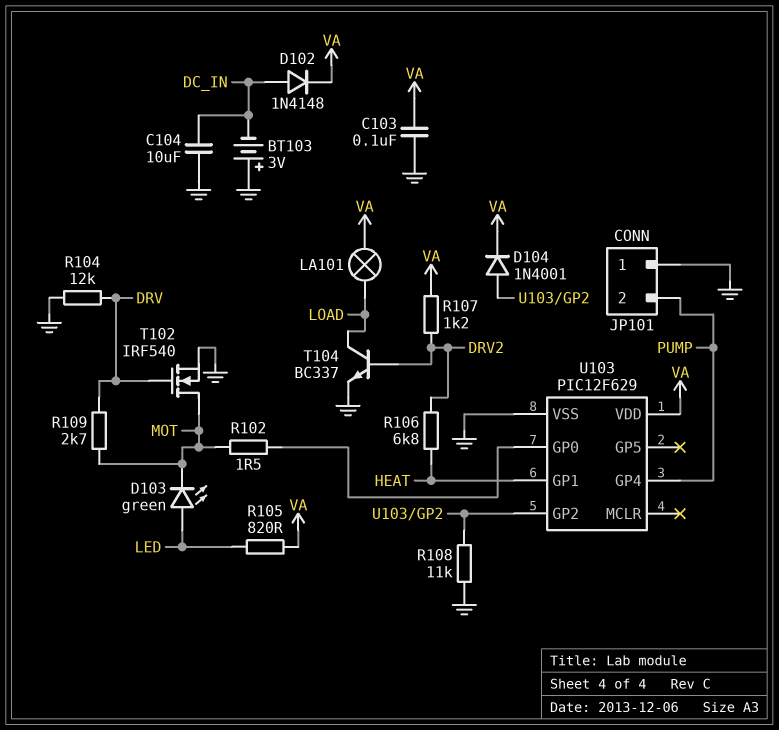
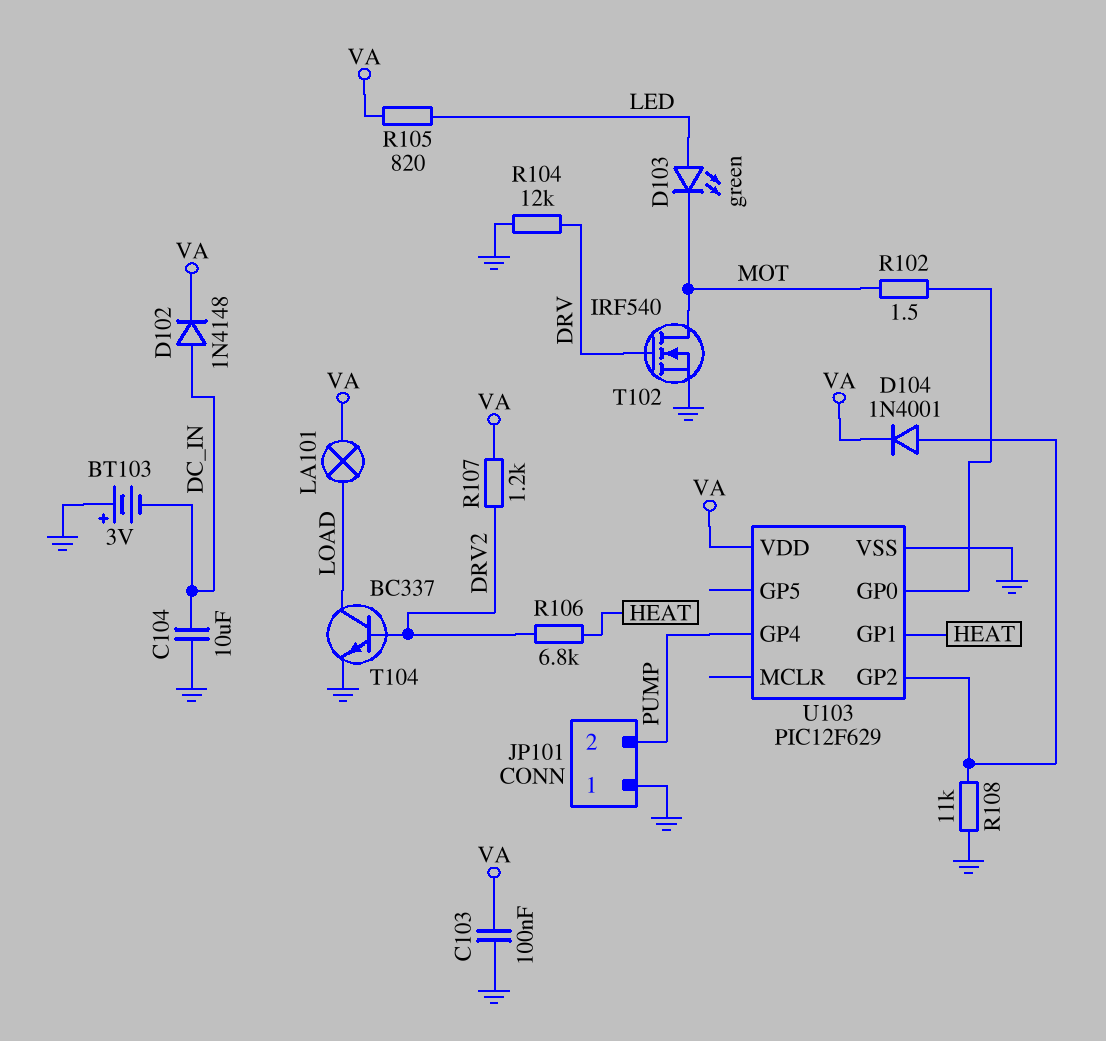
R109: 2.7k (DRV, MOT) -> none

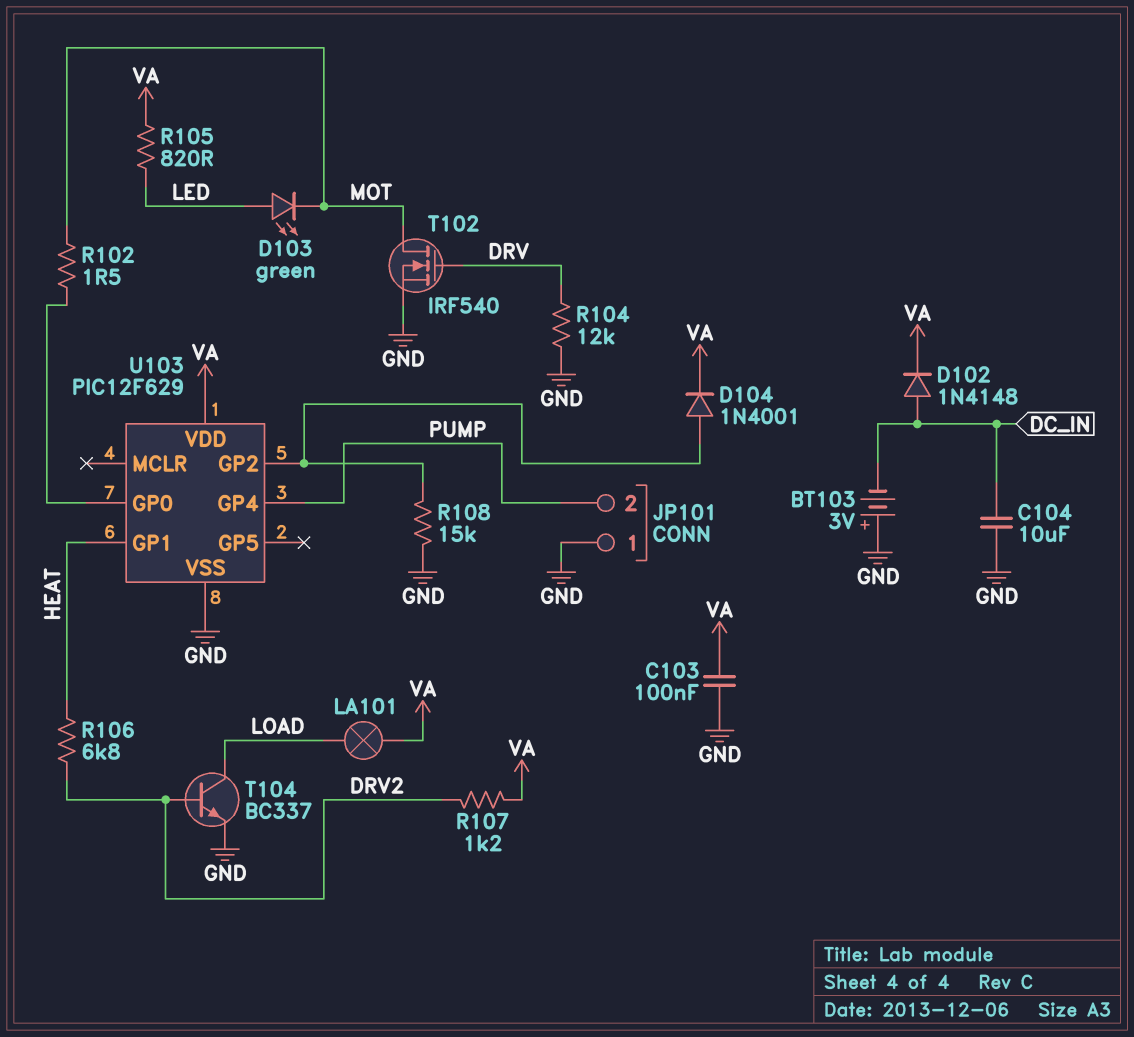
R108: 11k (GND, U103/GP2) -> 15k (GND, U103/GP2)

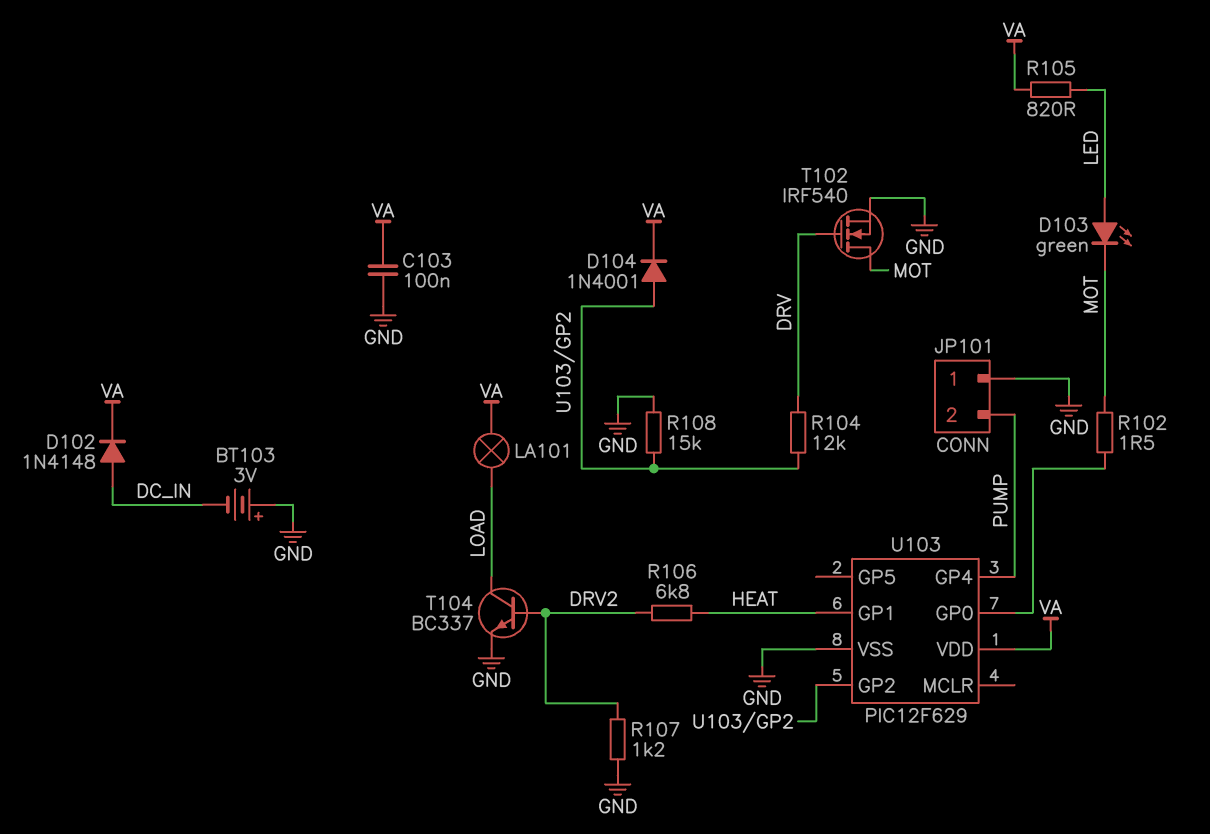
C104: 10uF (DC_IN, GND) -> none
R104: 12k (DRV, GND) -> 12k (DRV, U103/GP2)
R107: 1.2k (DRV2, VA) -> 1.2k (DRV2, GND)

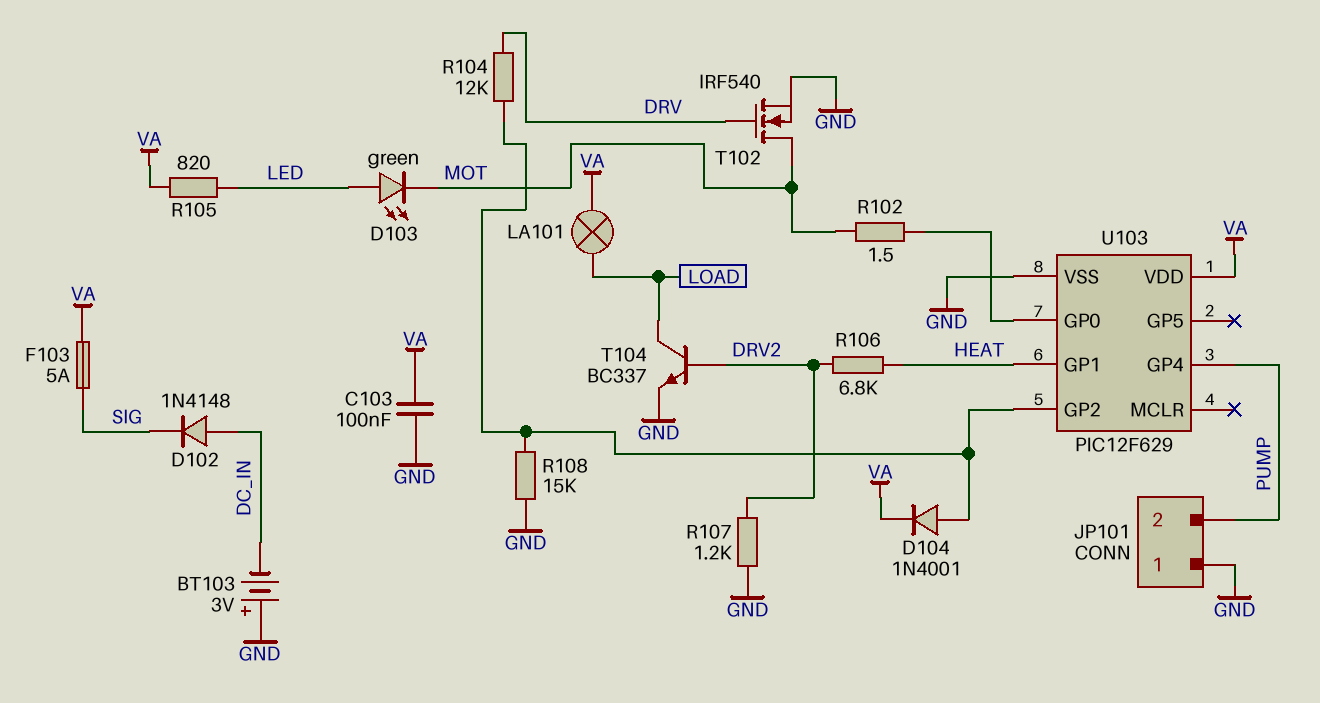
D102: diode 1N4148 (A DC_IN, K VA) -> diode 1N4148 (A DC_IN, K SIG)
F103: none -> 5A (SIG, VA)

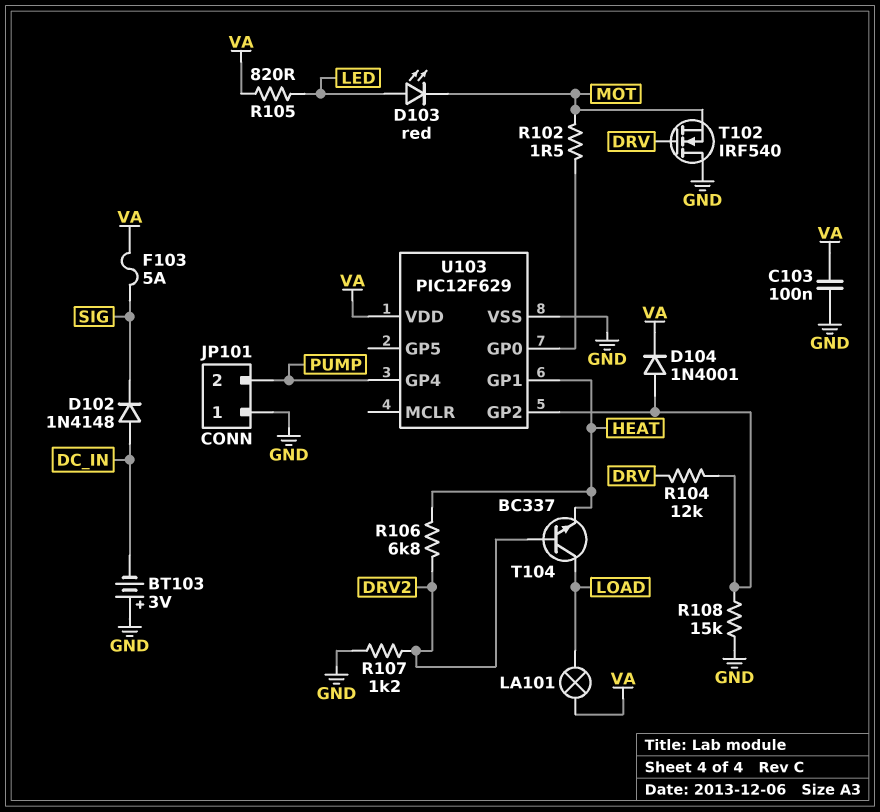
D103: LED green (A LED, K MOT) -> LED red (A LED, K MOT)
T102: NMOS IRF540 (G DRV, D MOT, S GND) -> NMOS IRF540 (G DRV, D GND, S MOT)
T104: NPN BC337 (B DRV2, C LOAD, E GND) -> NPN BC337 (B DRV2, C LOAD, E HEAT)

